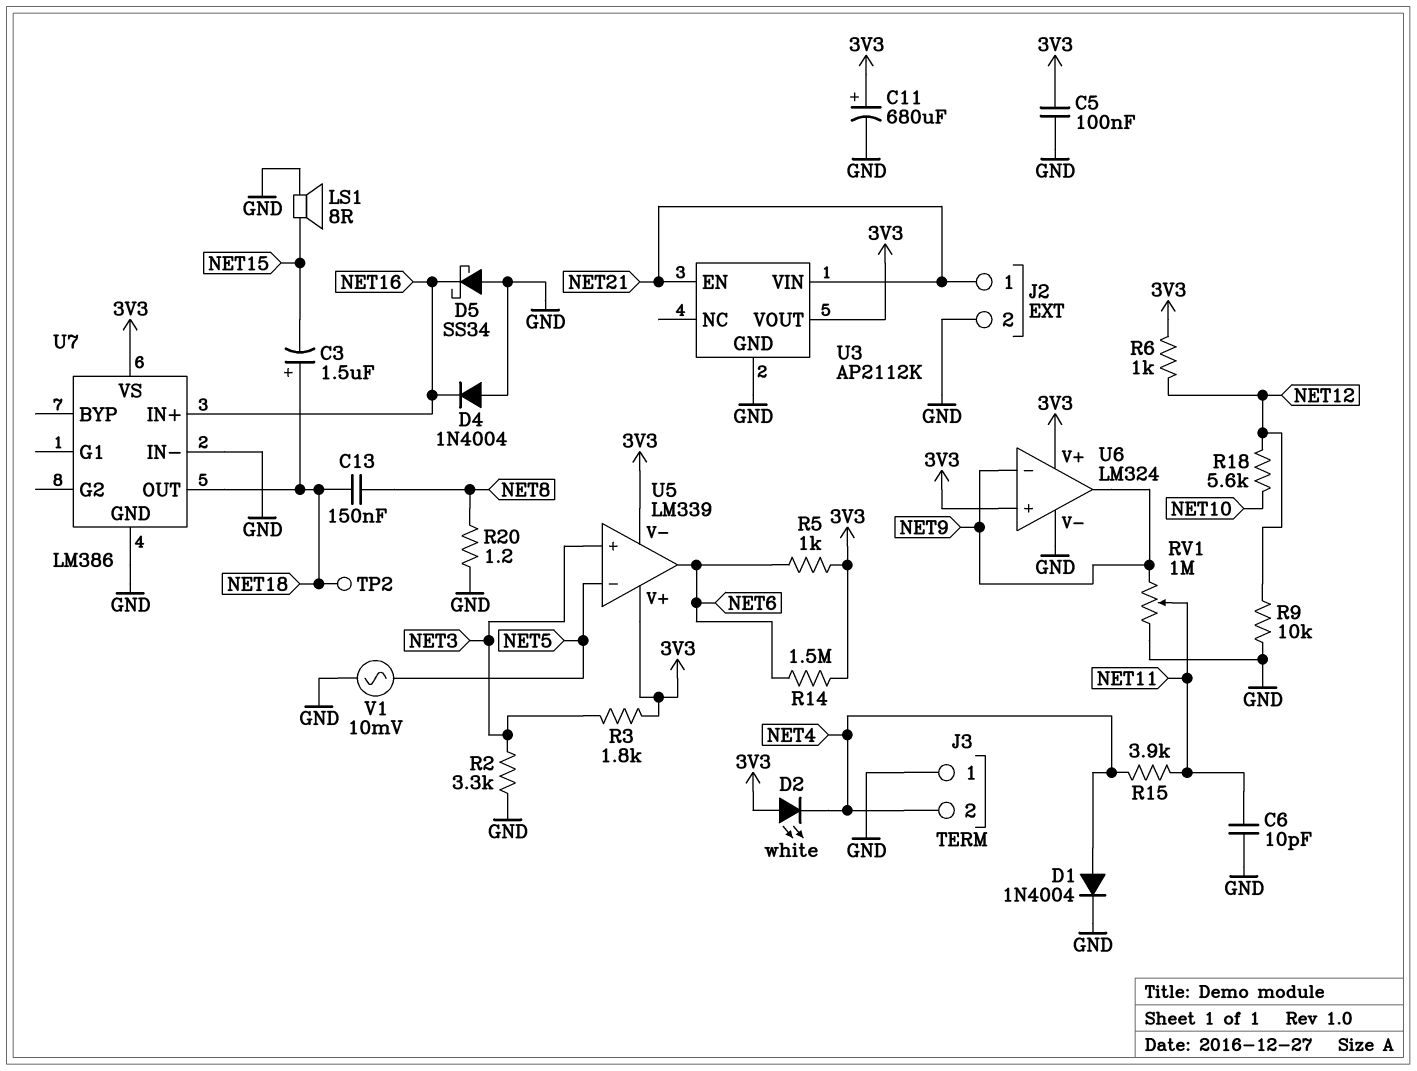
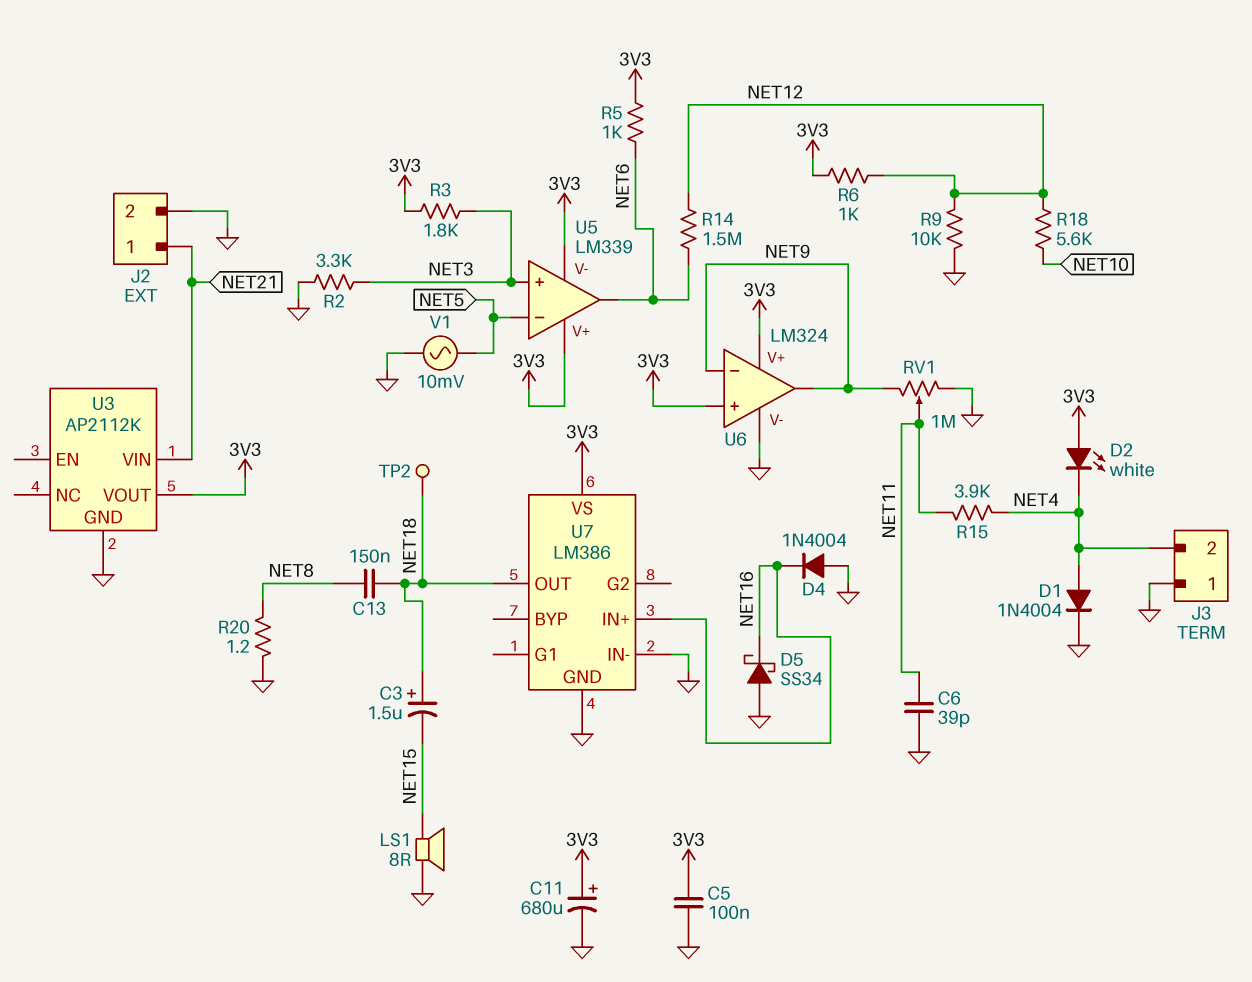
C6: 10pF (GND, NET11) -> 39pF (GND, NET11)
R14: 1.5M (3V3, NET6) -> 1.5M (NET6, NET12)
U3 pin EN: NET21 -> none

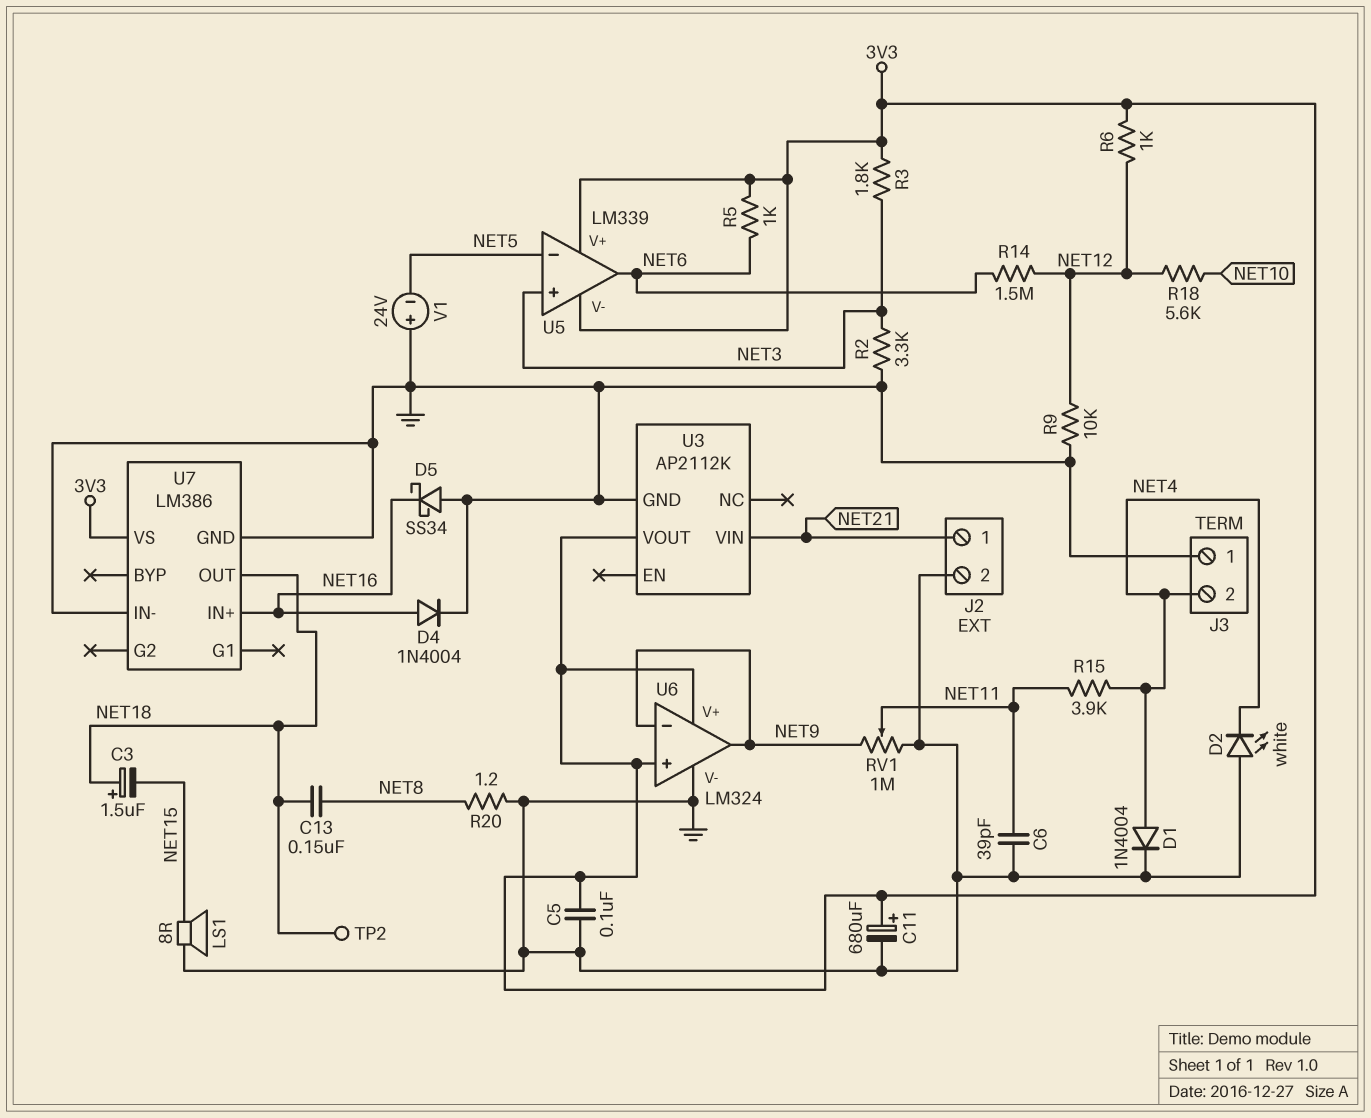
D2: LED white (A 3V3, K NET4) -> LED white (A GND, K NET4)
D4: diode 1N4004 (A GND, K NET16) -> diode 1N4004 (A NET16, K GND)
V1: AC 10mV (GND, NET5) -> 24V (plus GND, minus NET5)

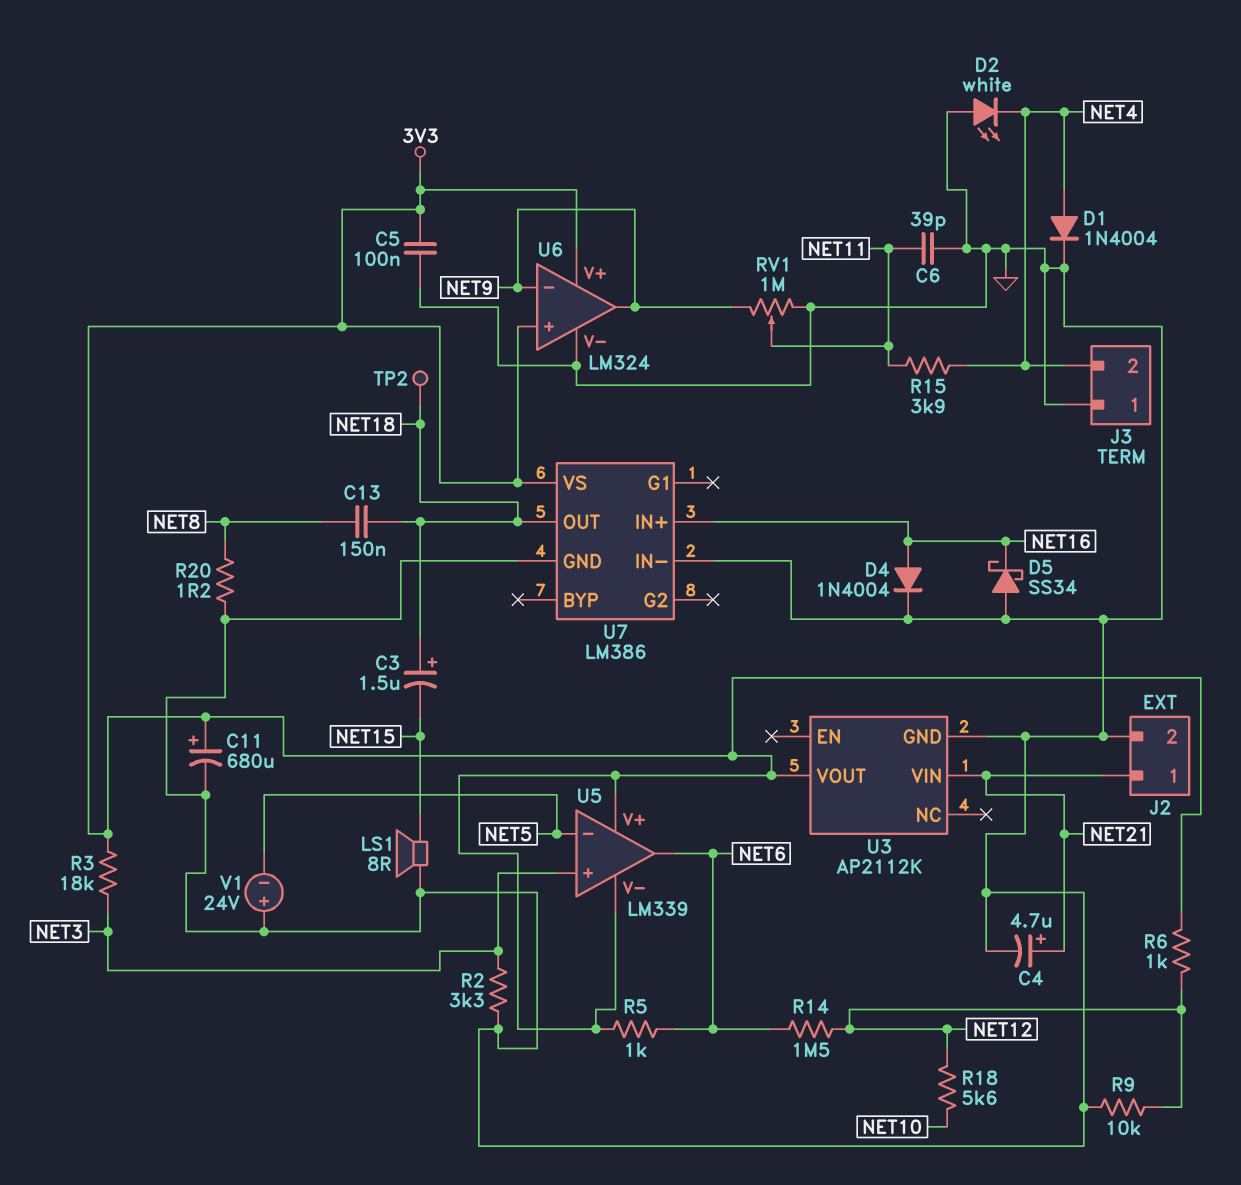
C4: none -> 4.7uF (plus NET21, minus GND)
R3: 1.8k (3V3, NET3) -> 18k (3V3, NET3)

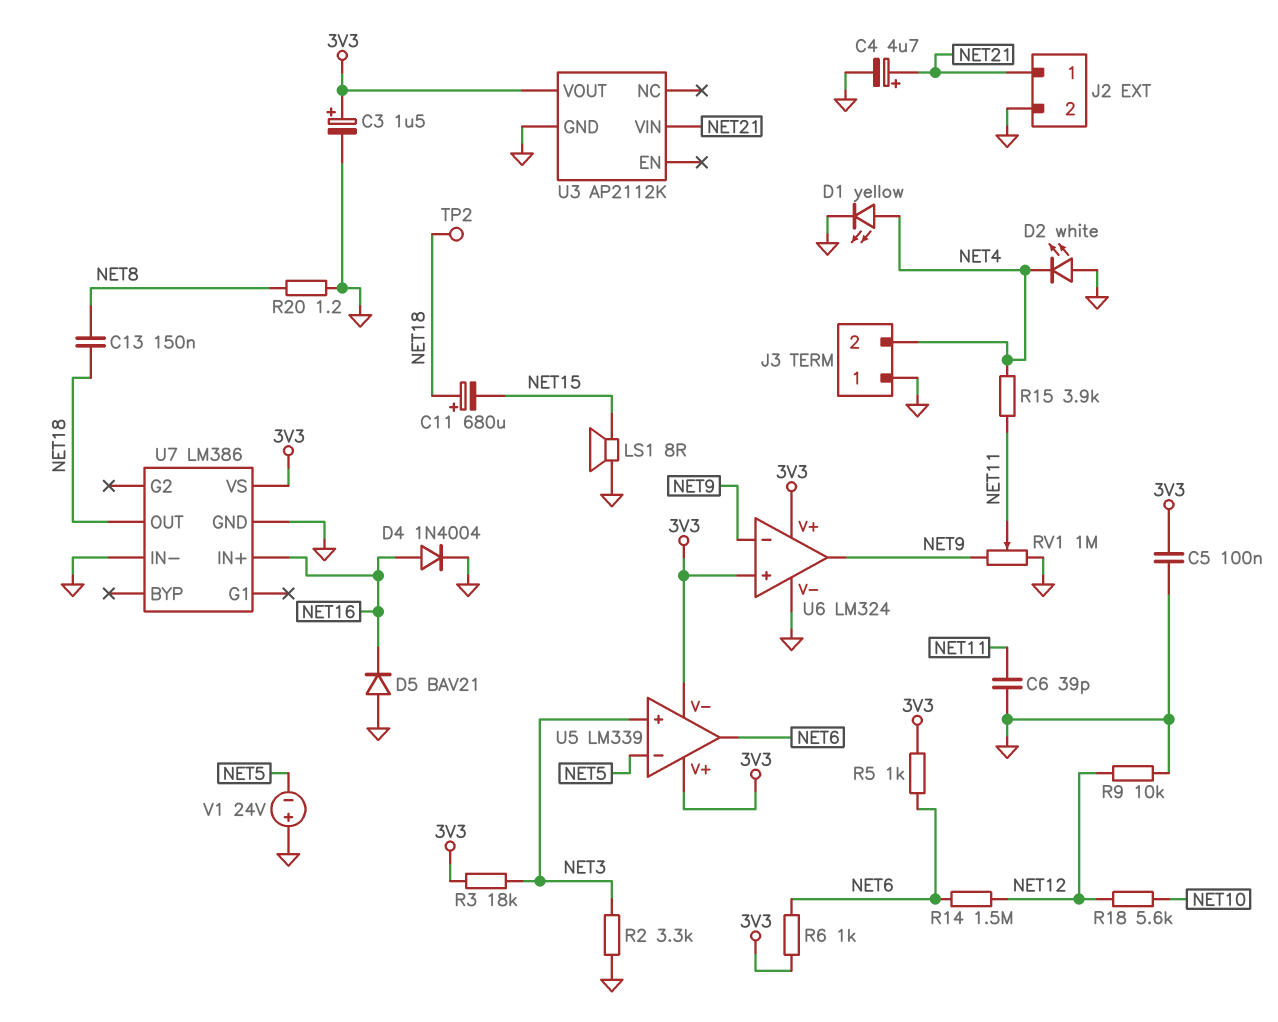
C3: 1.5uF (plus NET18, minus NET15) -> 1.5uF (plus 3V3, minus GND)
C11: 680uF (plus 3V3, minus GND) -> 680uF (plus NET18, minus NET15)
D1: diode 1N4004 (A NET4, K GND) -> LED yellow (A NET4, K GND)
D5: schottky SS34 (A GND, K NET16) -> diode BAV21 (A GND, K NET16)
R6: 1k (3V3, NET12) -> 1k (3V3, NET6)

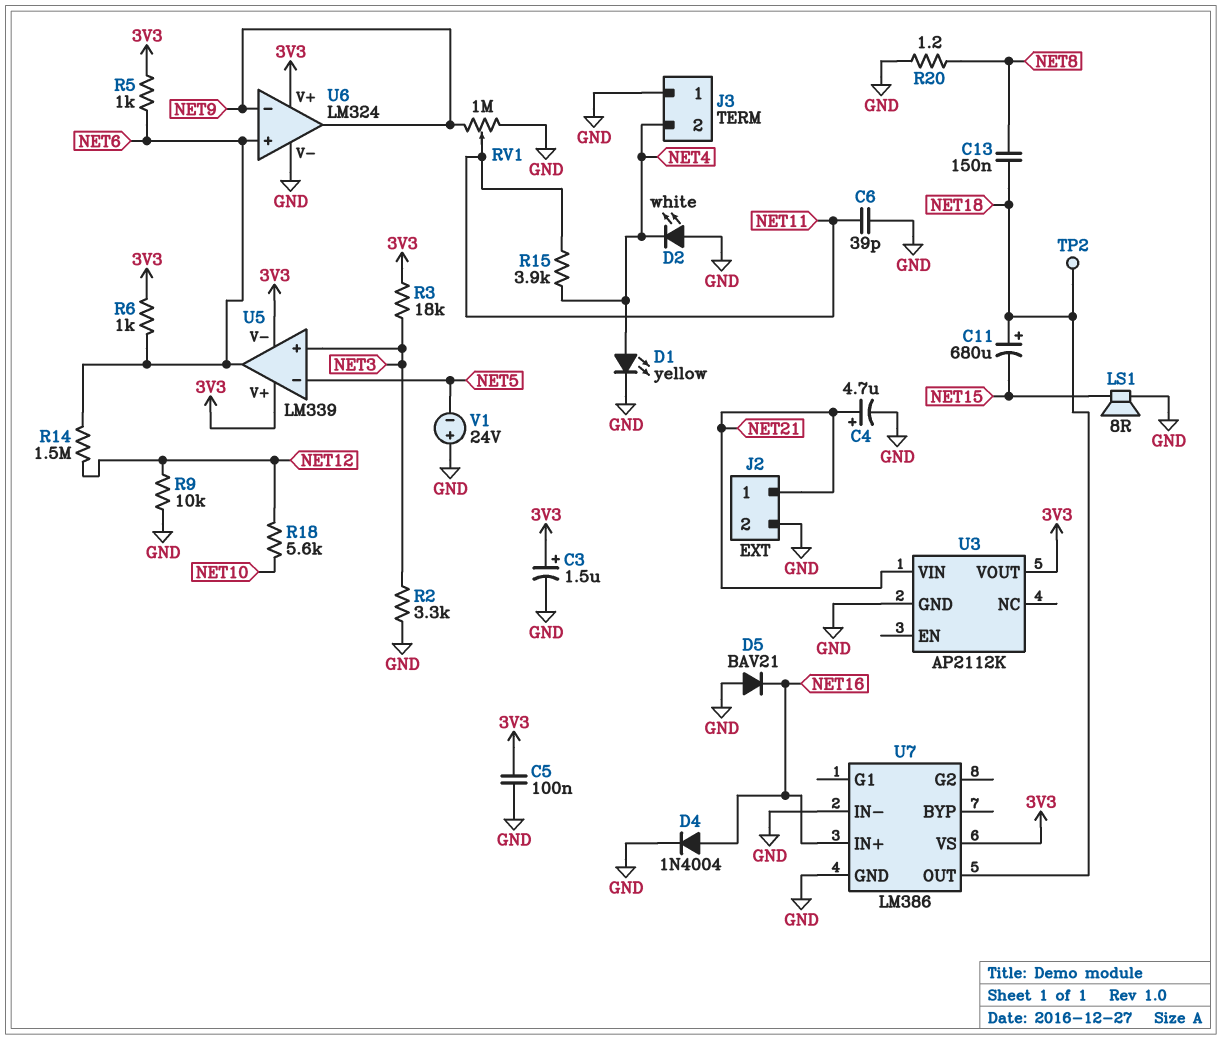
U6 pin in+: 3V3 -> NET6

